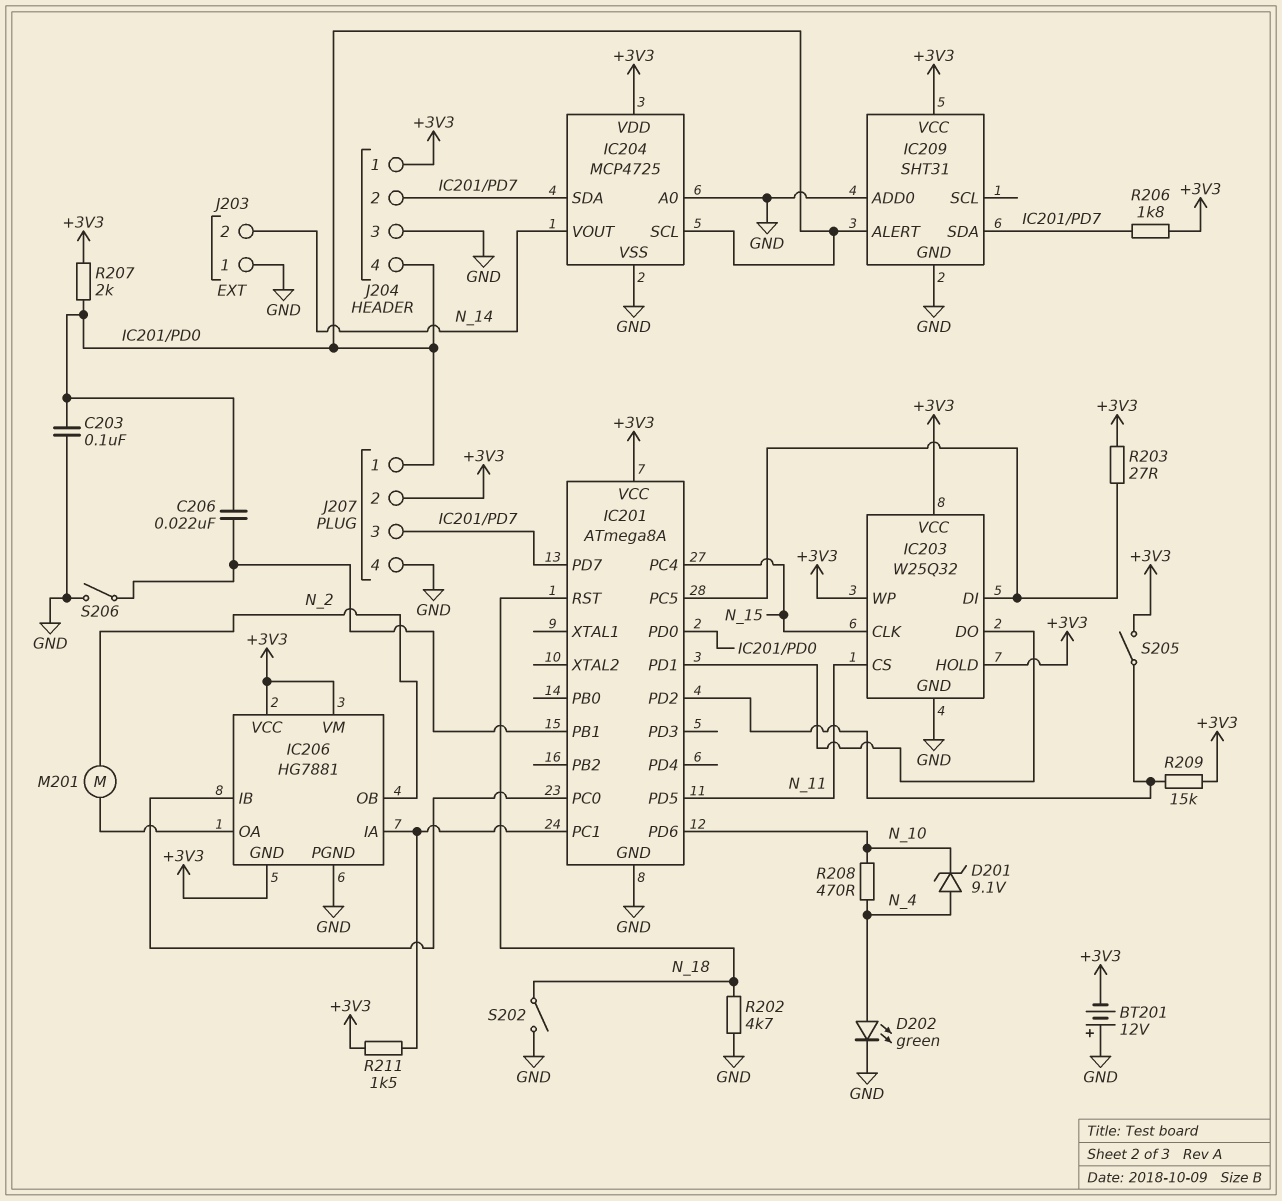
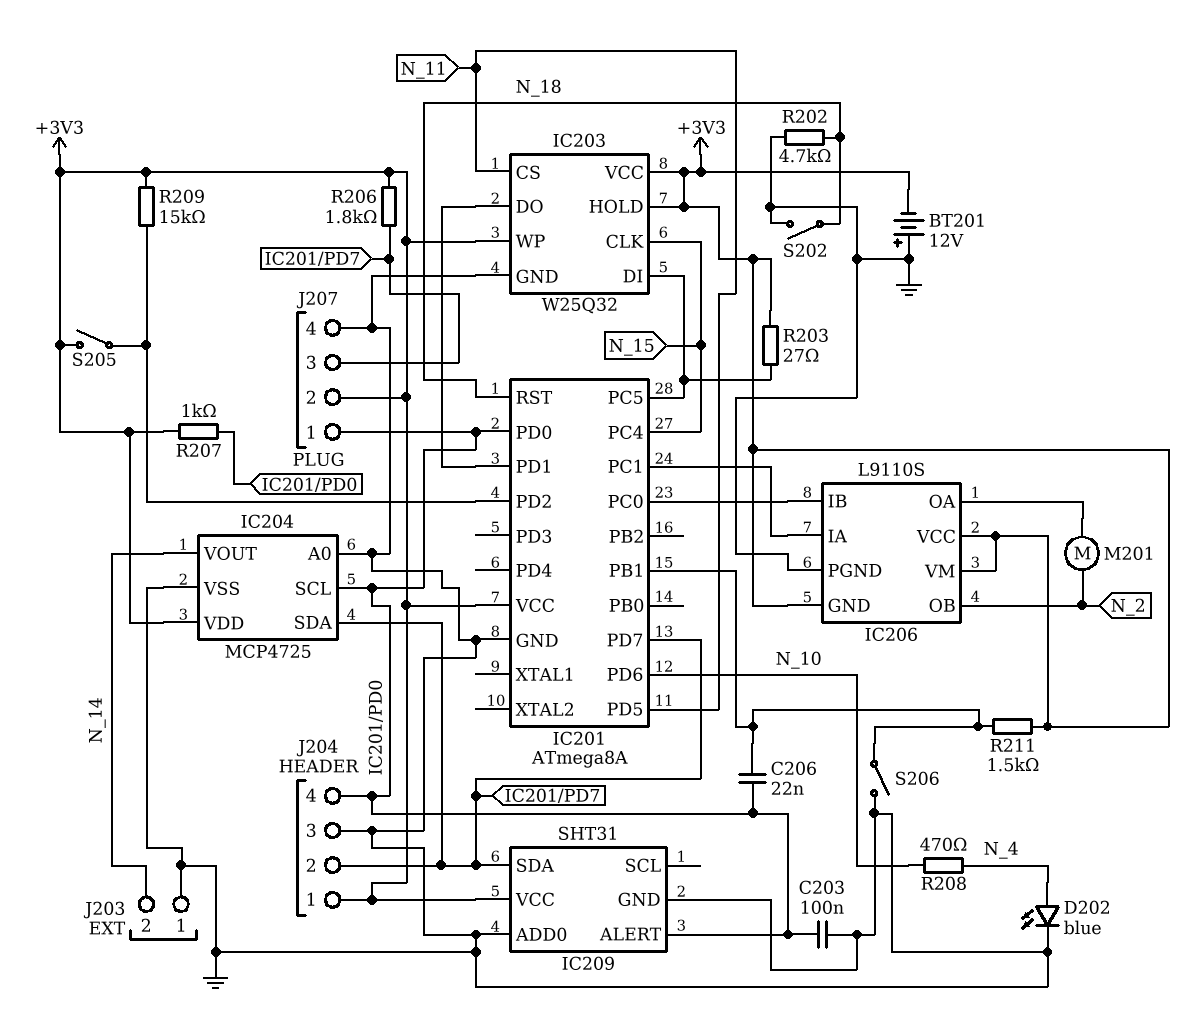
D201: zener 9.1V (A N_4, K N_10) -> none
D202: LED green (A N_4, K GND) -> LED blue (A N_4, K GND)
IC206: HG7881 -> L9110S
R207: 2k (+3V3, IC201/PD0) -> 1k (+3V3, IC201/PD0)
R211: 1.5k (+3V3, IC201/PC1) -> 1.5k (+3V3, IC201/PB1)

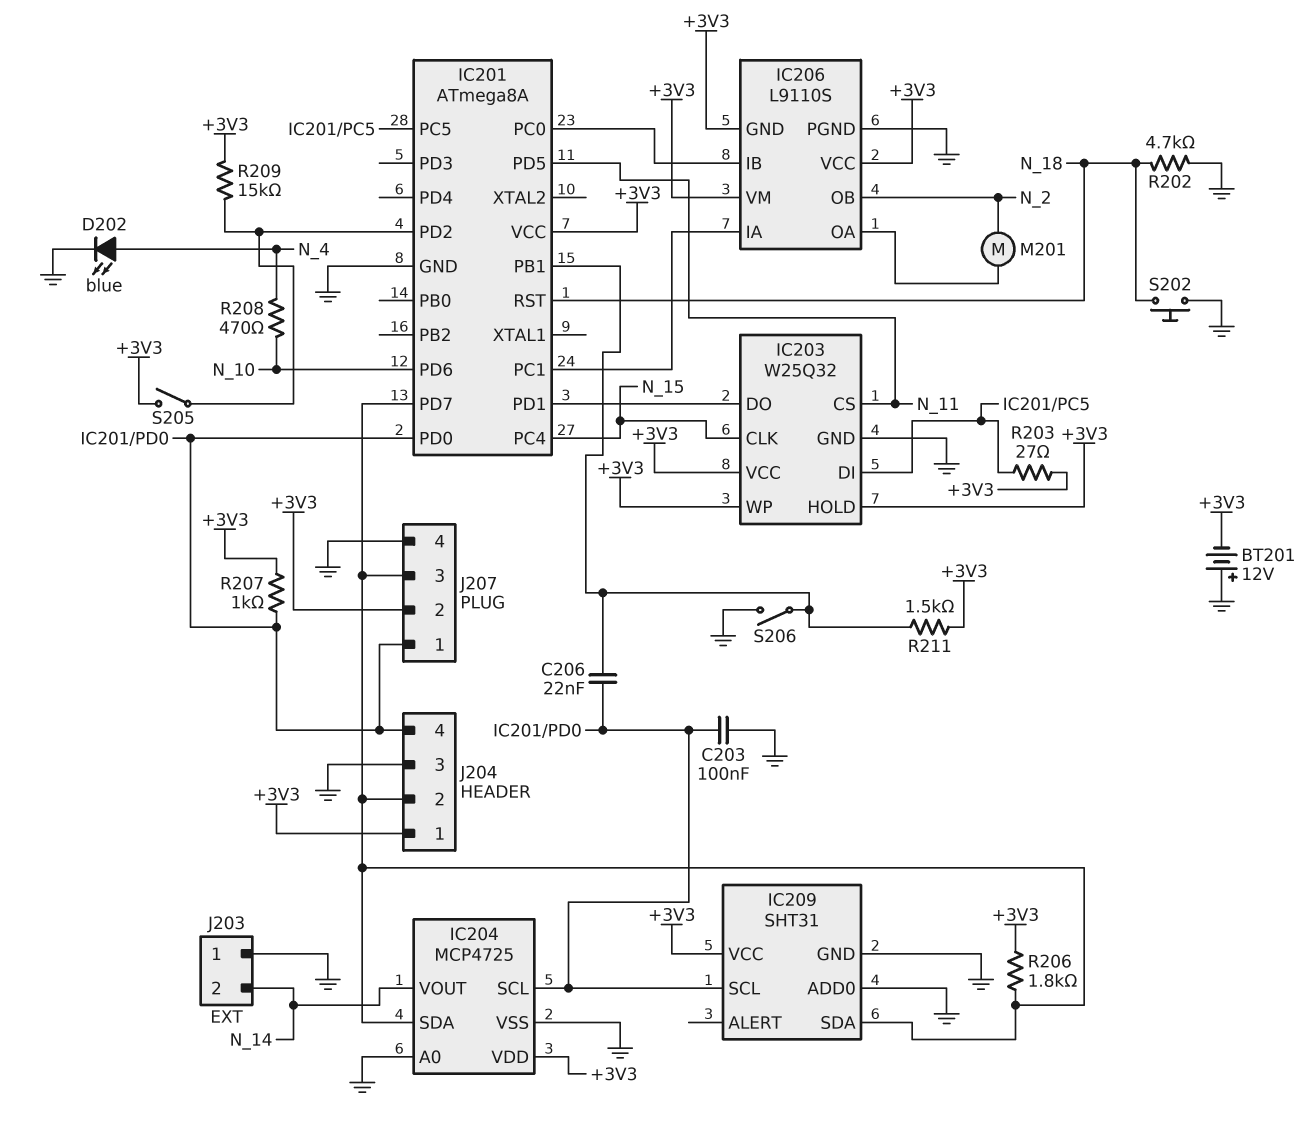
IC209 pin ALERT: IC201/PD0 -> none
IC209 pin SCL: none -> IC201/PD0
S202: switch (GND, N_18) -> button (GND, N_18)

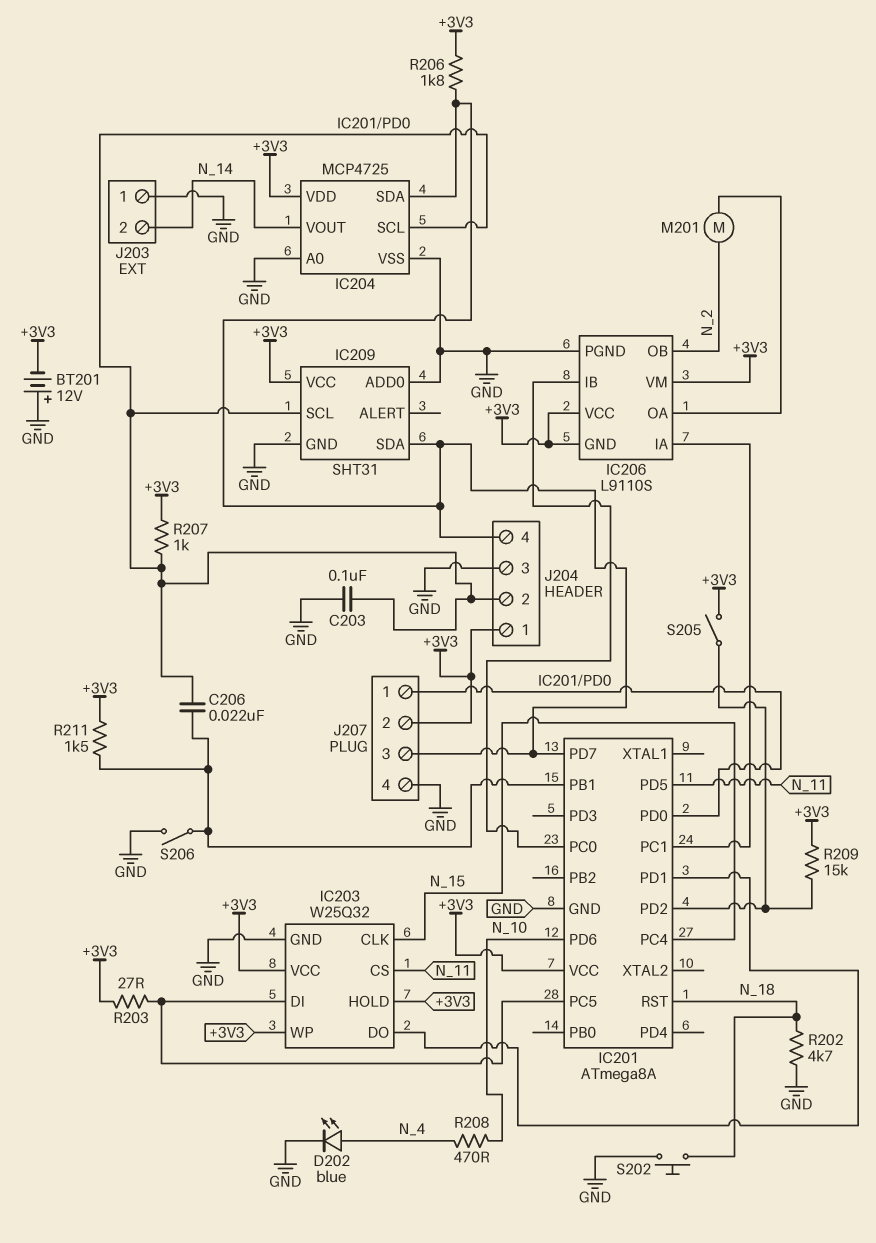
J204 pin 2: IC201/PD7 -> IC201/PD0
J204 pin 4: IC201/PD0 -> IC201/PD7

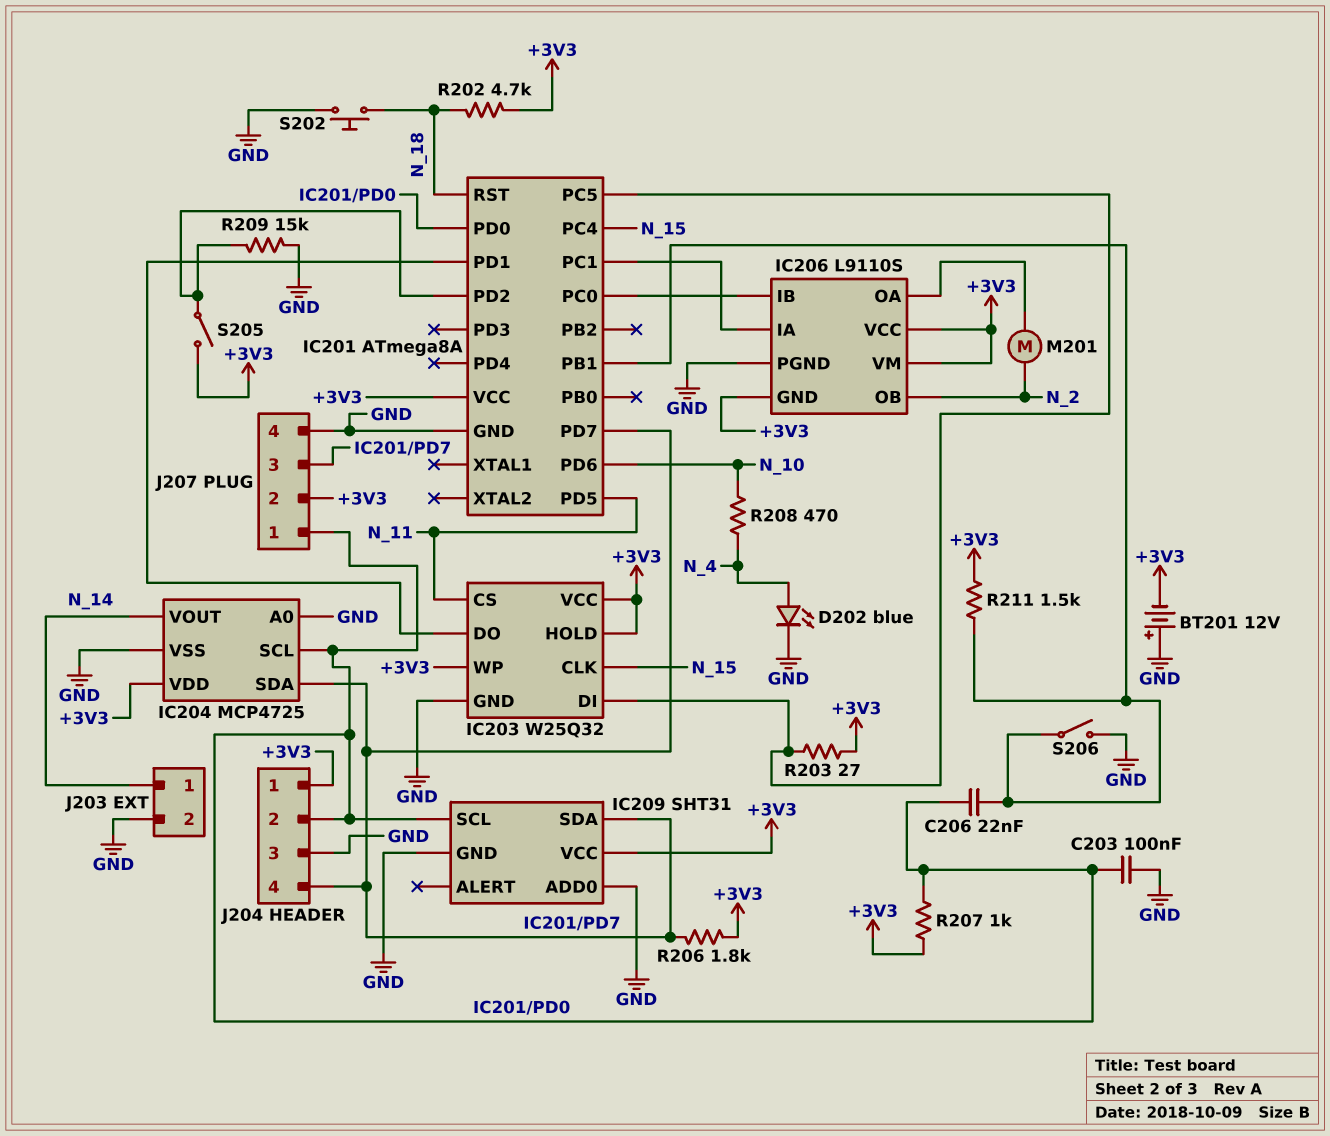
J203 pin 1: GND -> N_14
J203 pin 2: N_14 -> GND
R202: 4.7k (GND, N_18) -> 4.7k (+3V3, N_18)
R209: 15k (+3V3, IC201/PD2) -> 15k (GND, IC201/PD2)

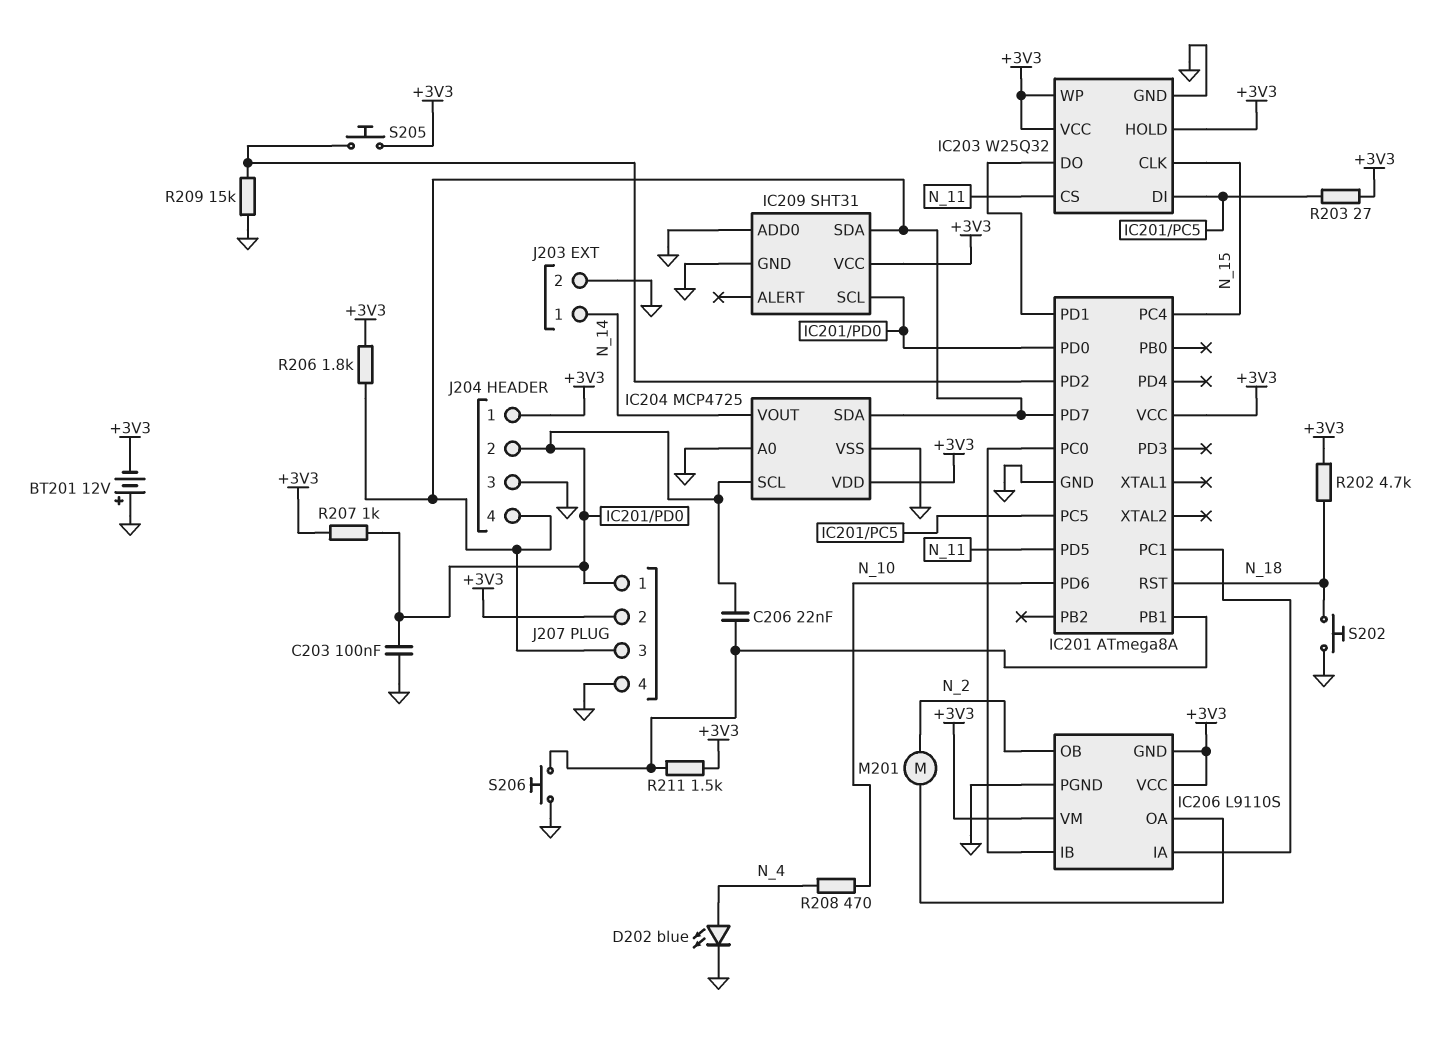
S205: switch (+3V3, IC201/PD2) -> button (+3V3, IC201/PD2)
S206: switch (GND, IC201/PB1) -> button (GND, IC201/PB1)

